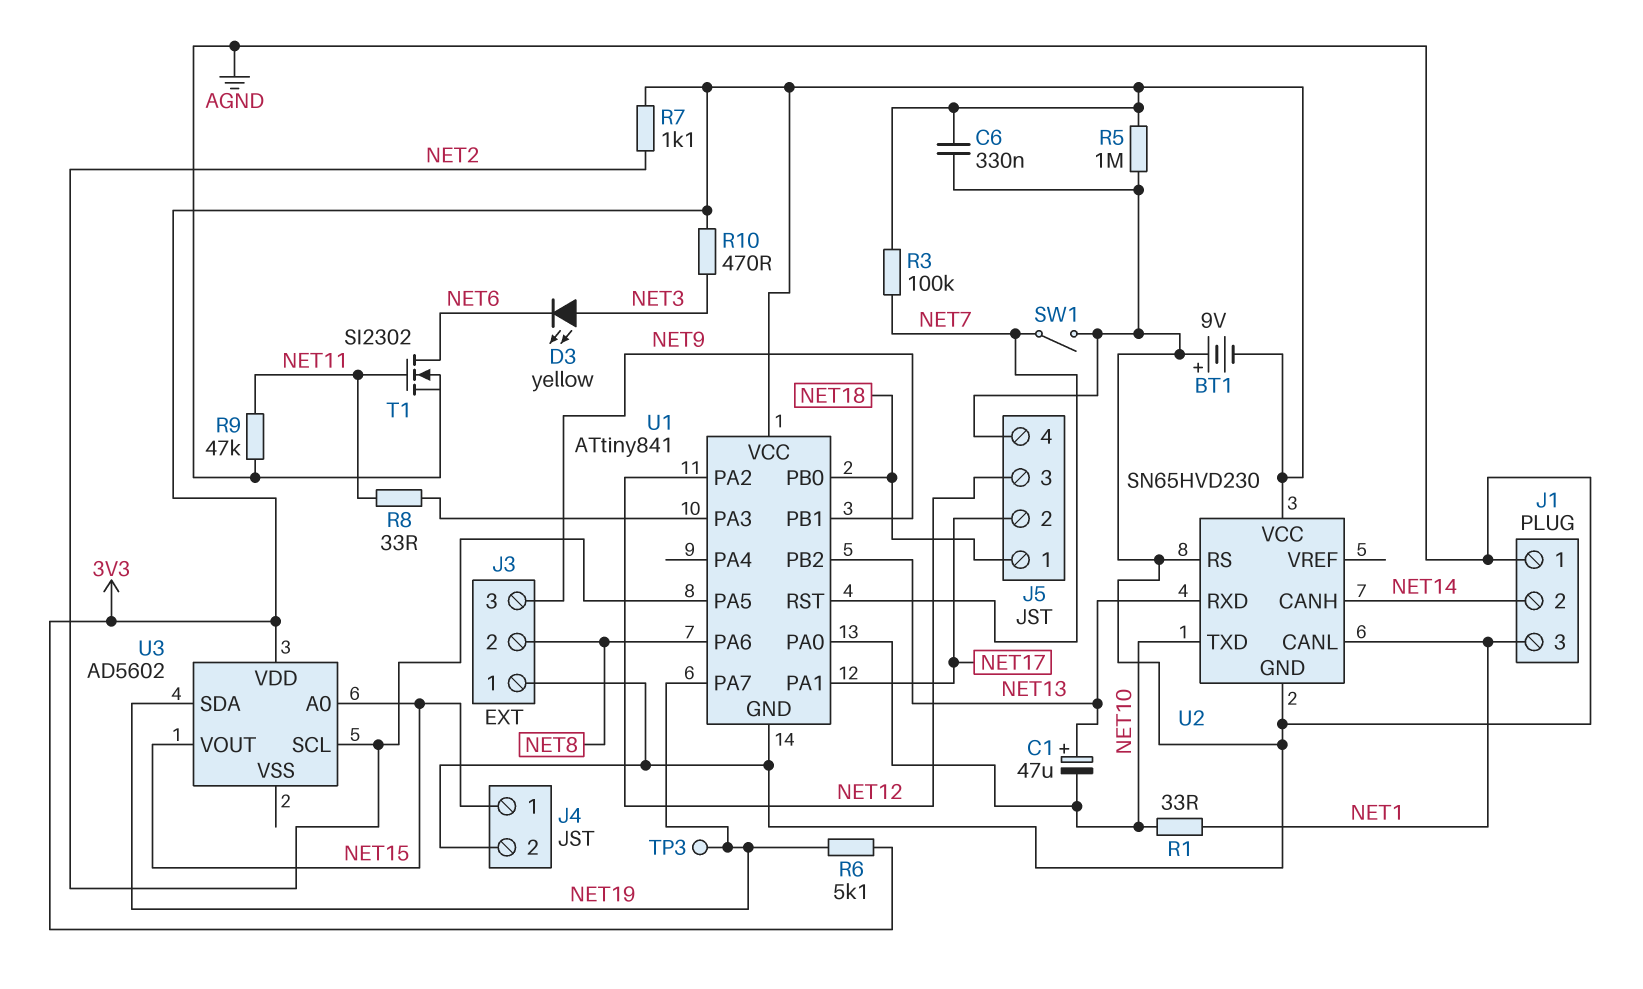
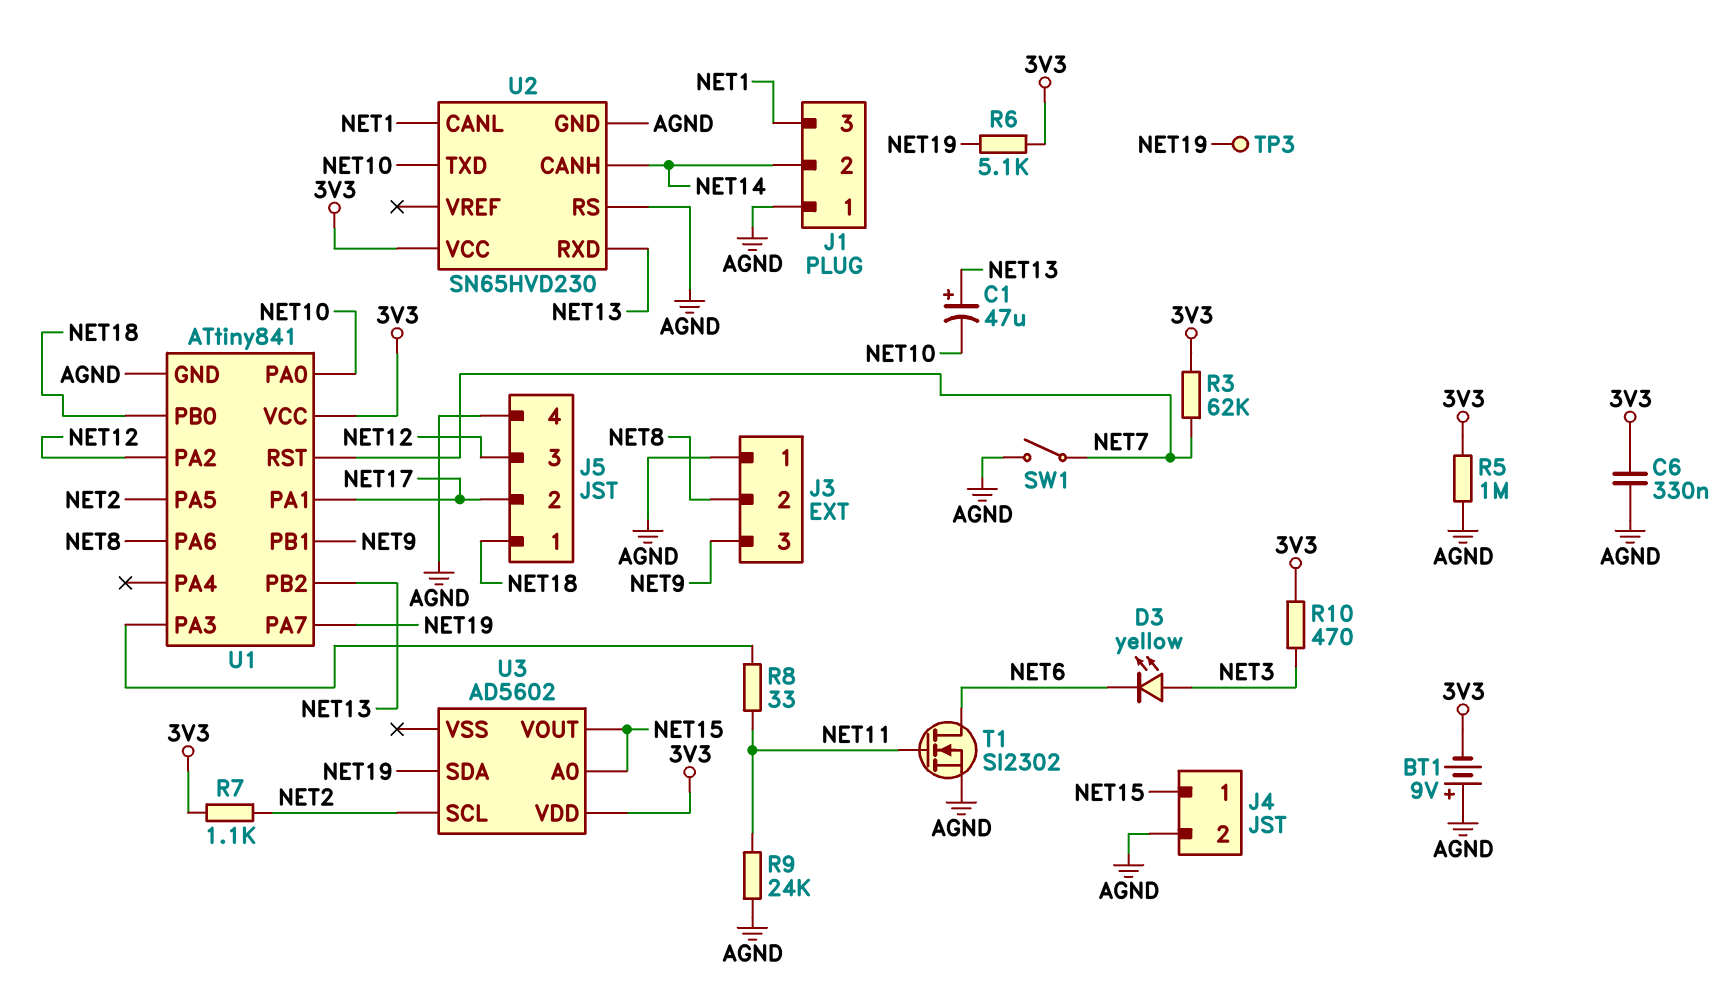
R1: 33 (NET1, NET10) -> none
R3: 100k (3V3, NET7) -> 62k (3V3, NET7)
R9: 47k (AGND, NET11) -> 24k (AGND, NET11)

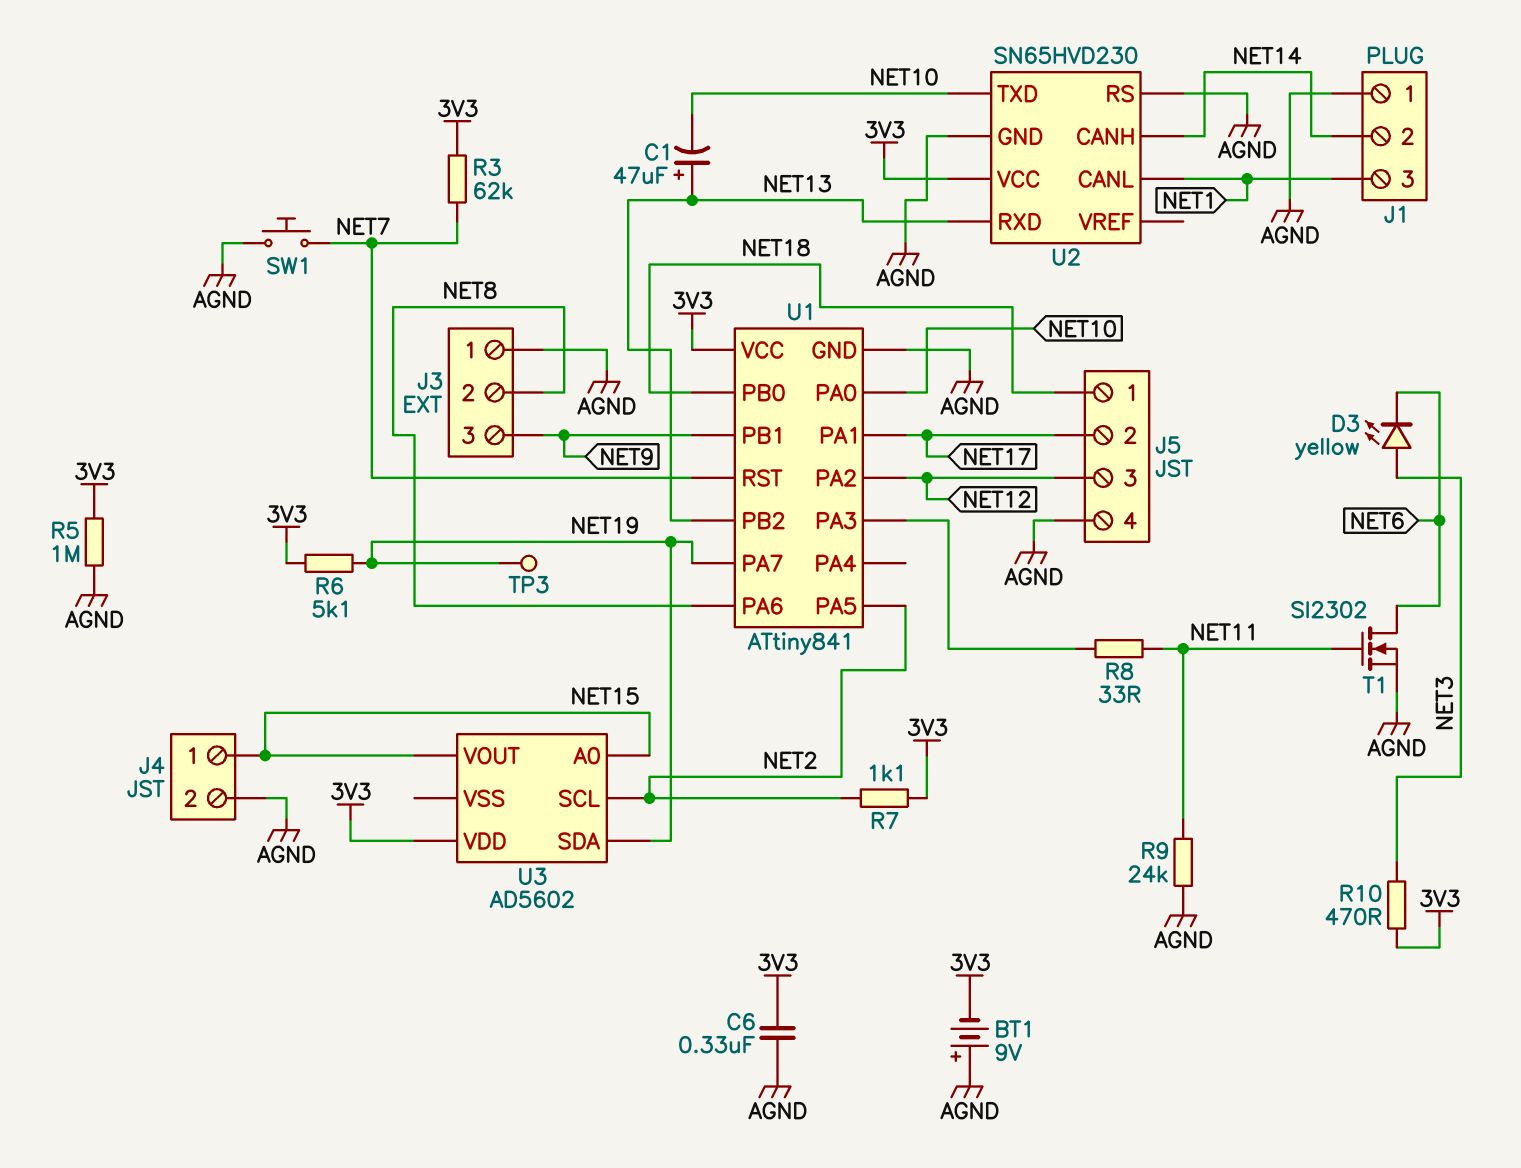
SW1: switch (AGND, NET7) -> button (AGND, NET7)

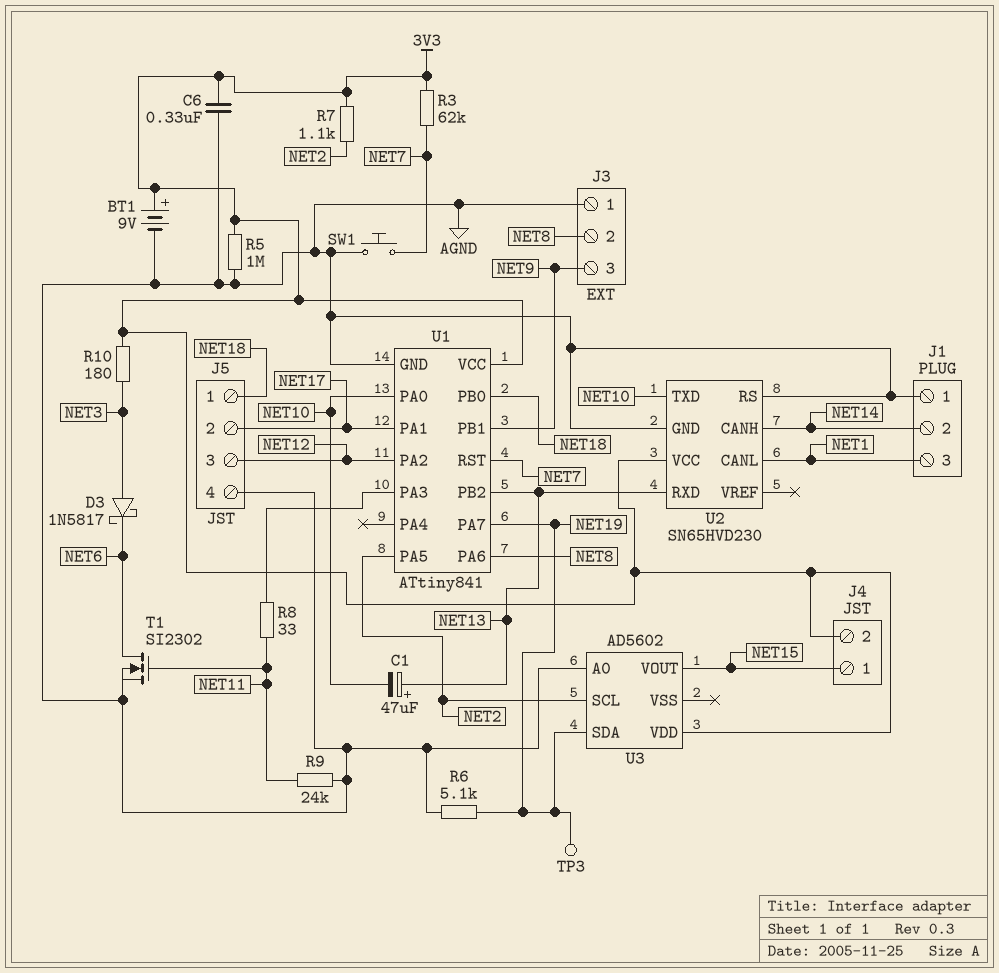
BT1: 9V (plus AGND, minus 3V3) -> 9V (plus 3V3, minus AGND)
D3: LED yellow (A NET3, K NET6) -> schottky 1N5817 (A NET3, K NET6)
J4 pin 2: AGND -> 3V3
R6: 5.1k (3V3, NET19) -> 5.1k (AGND, NET19)
R10: 470 (3V3, NET3) -> 180 (3V3, NET3)
U3 pin A0: NET15 -> AGND

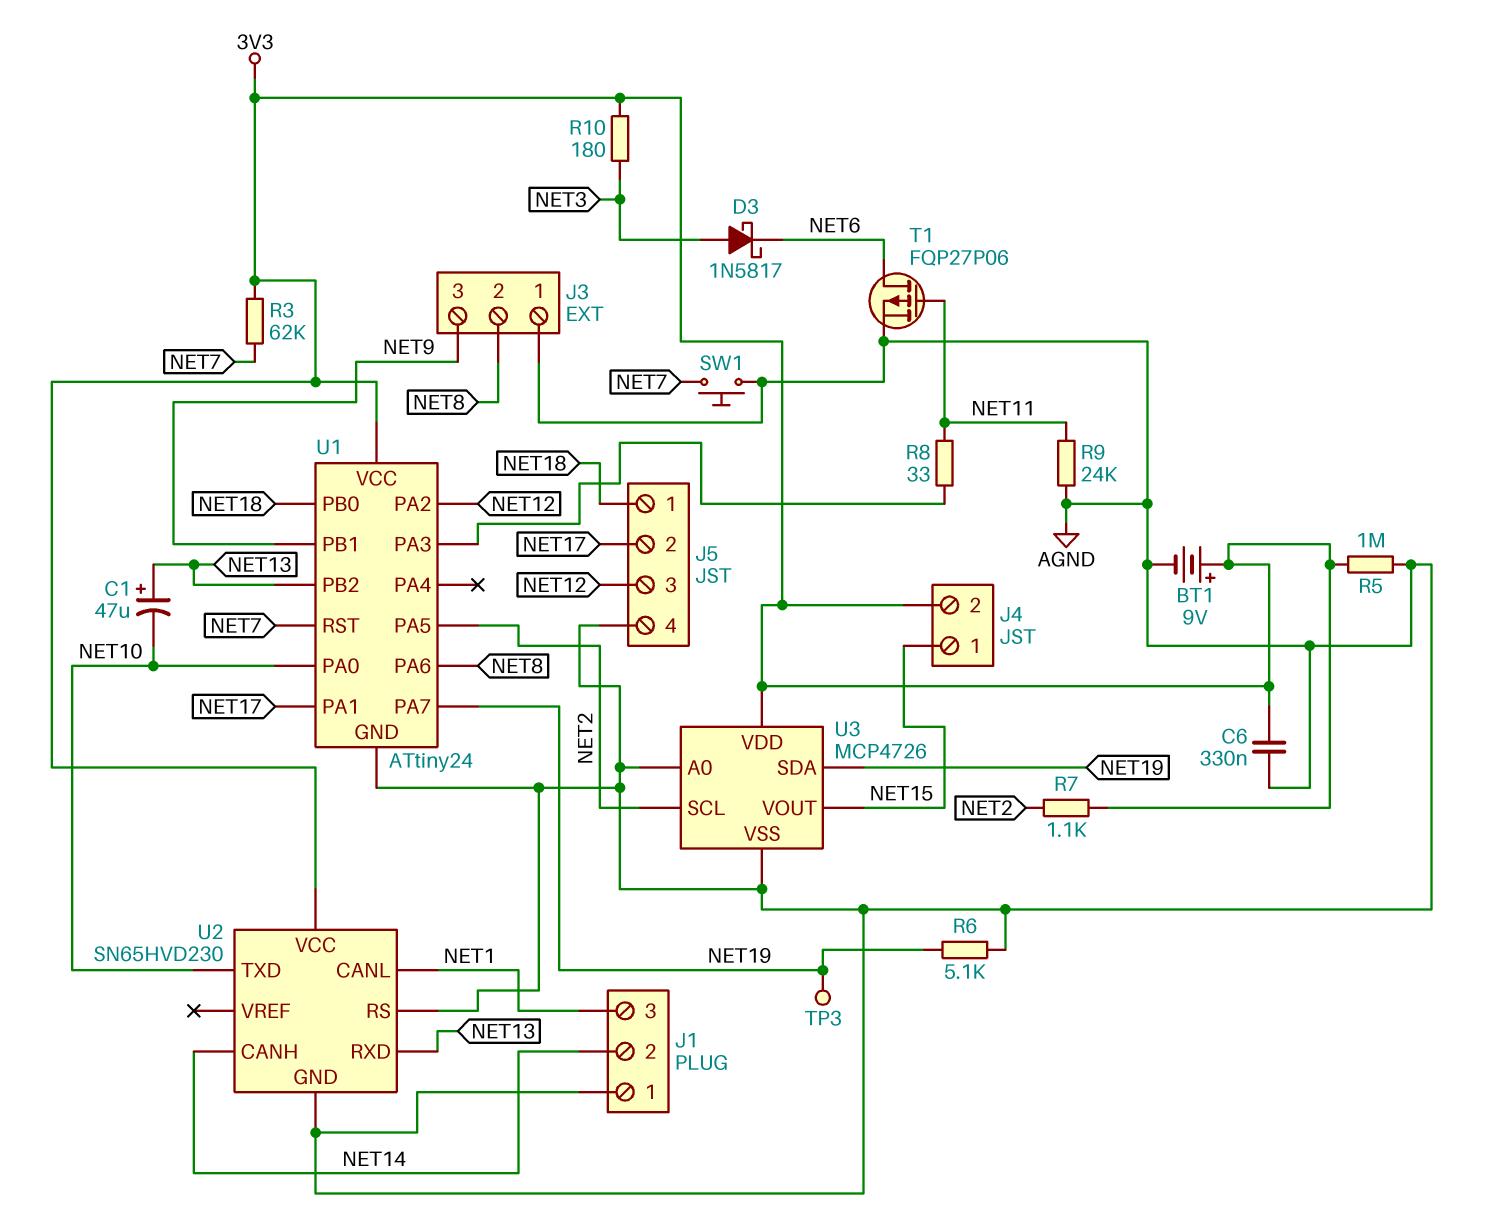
T1: NMOS SI2302 (G NET11, D NET6, S AGND) -> PMOS FQP27P06 (G NET11, D NET6, S AGND)
U1: ATtiny841 -> ATtiny24
U3: AD5602 -> MCP4726
U3 pin VSS: none -> AGND

